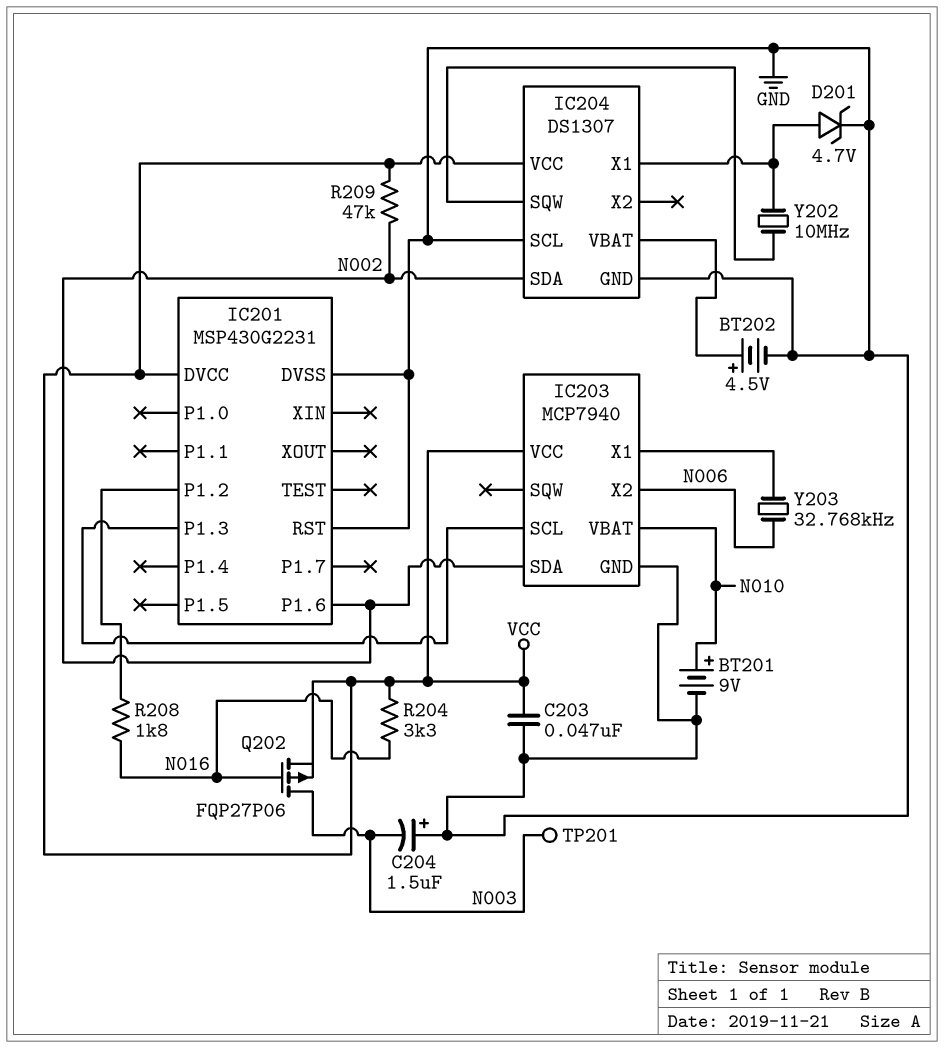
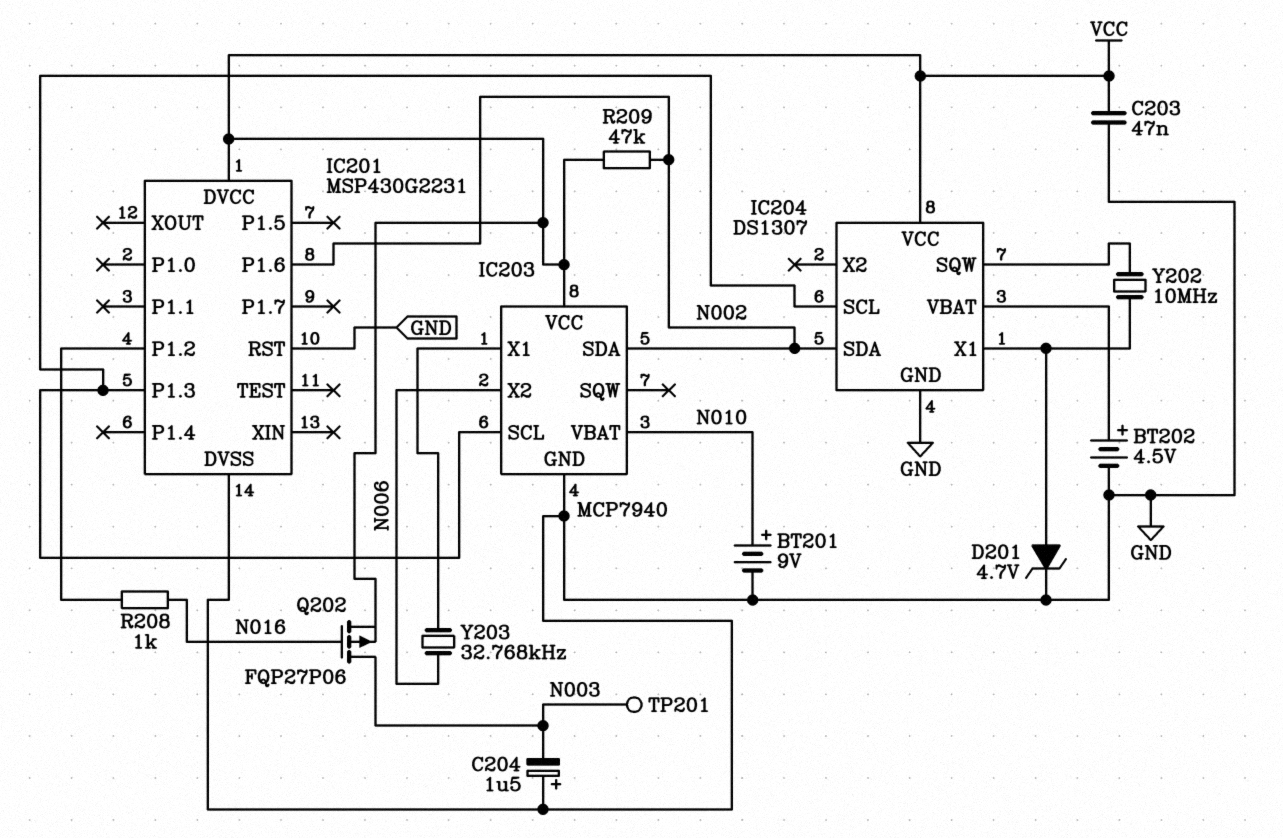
IC204 pin SCL: GND -> IC201/P1.3
R204: 3.3k (N016, VCC) -> none
R208: 1.8k (IC201/P1.2, N016) -> 1k (IC201/P1.2, N016)

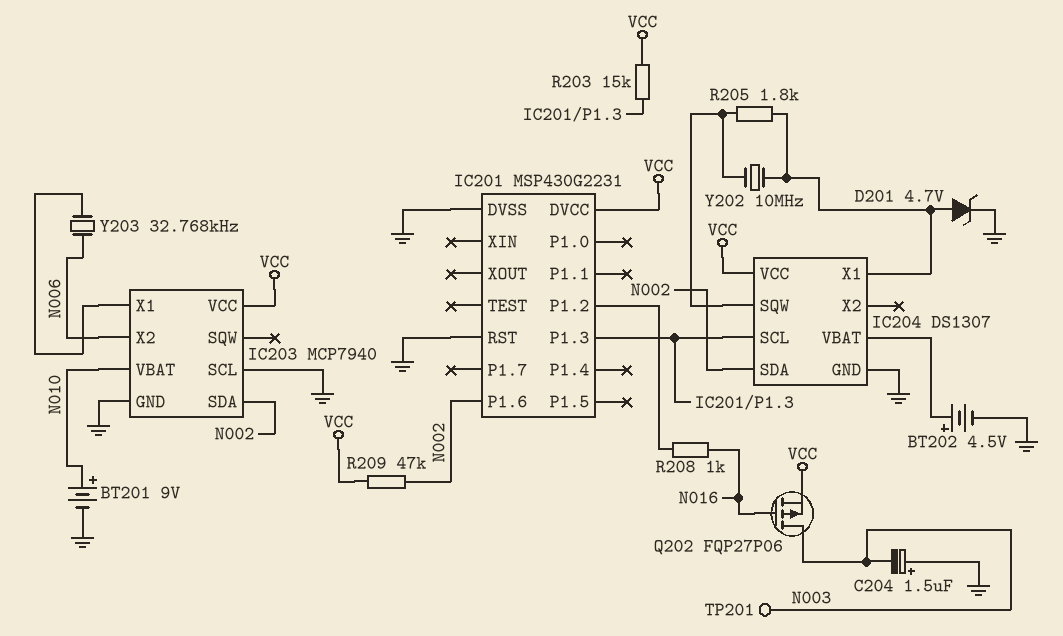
C203: 47nF (GND, VCC) -> none
IC203 pin SCL: IC201/P1.3 -> GND
R203: none -> 15k (IC201/P1.3, VCC)
R205: none -> 1.8k (IC204/SQW, IC204/X1)

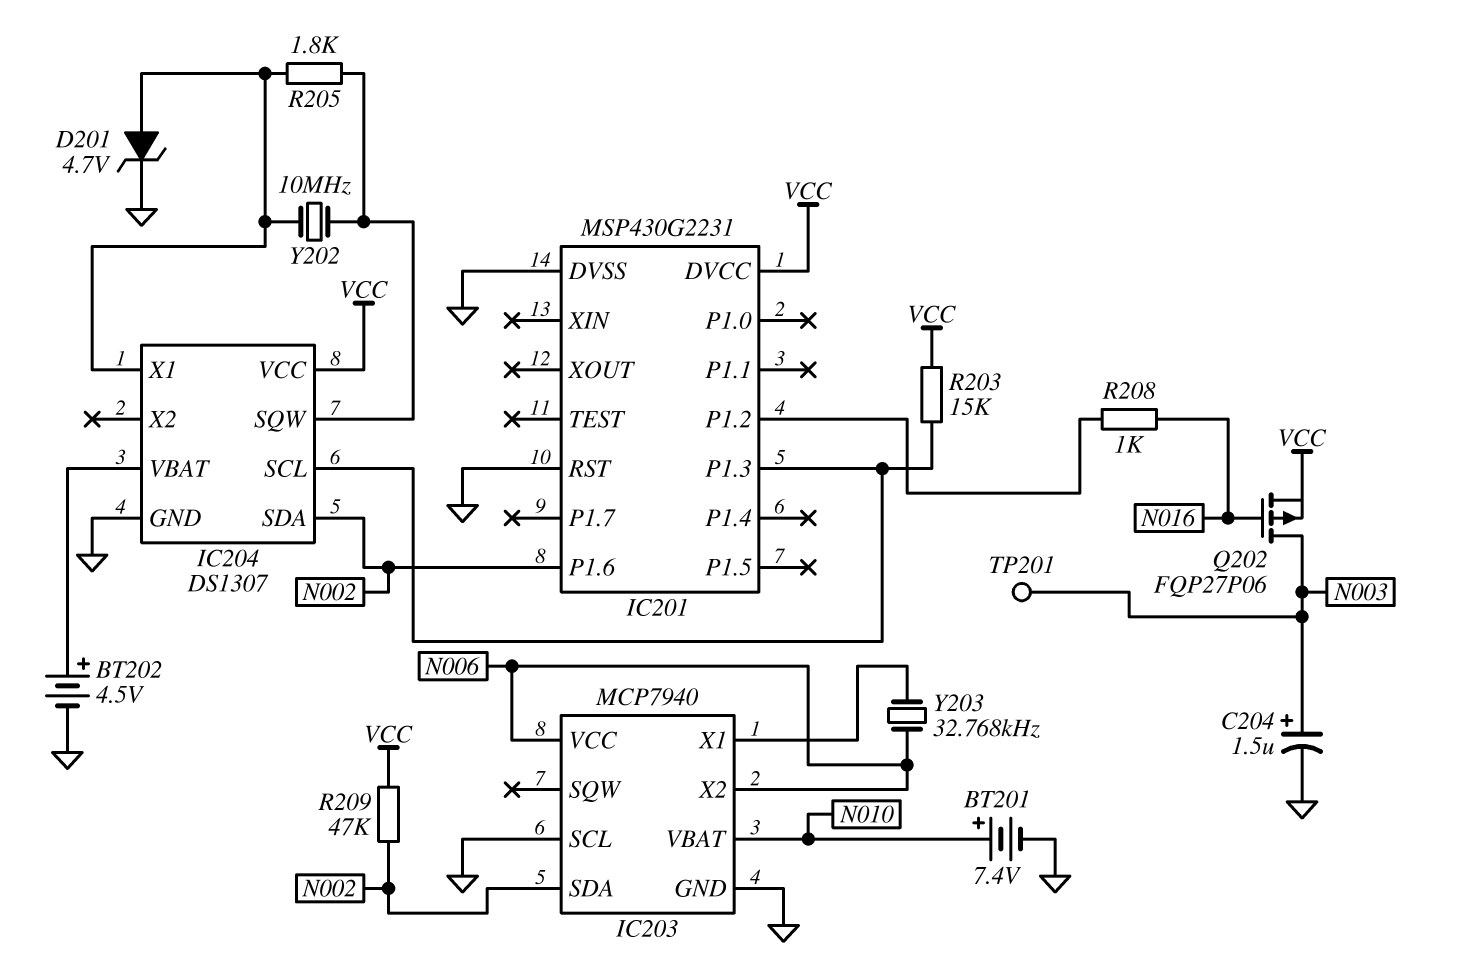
BT201: 9V (plus N010, minus GND) -> 7.4V (plus N010, minus GND)
C204: 1.5uF (plus GND, minus N003) -> 1.5uF (plus N003, minus GND)
IC203 pin VCC: VCC -> N006

